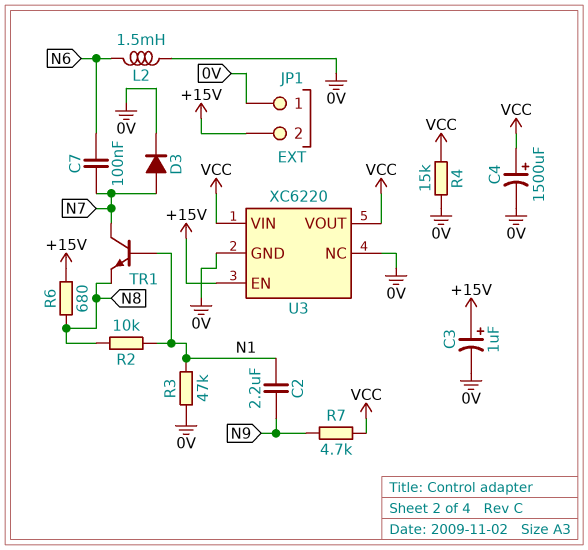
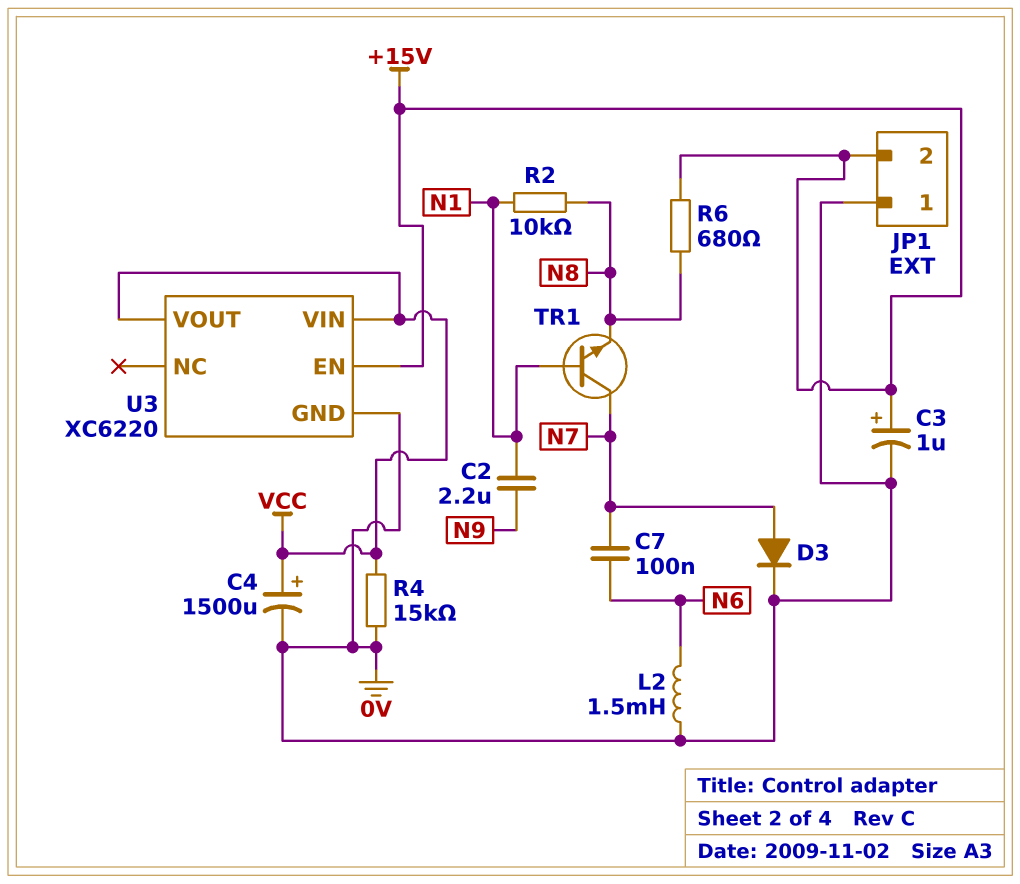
R3: 47k (0V, N1) -> none
R7: 4.7k (N9, VCC) -> none
U3 pin NC: 0V -> none

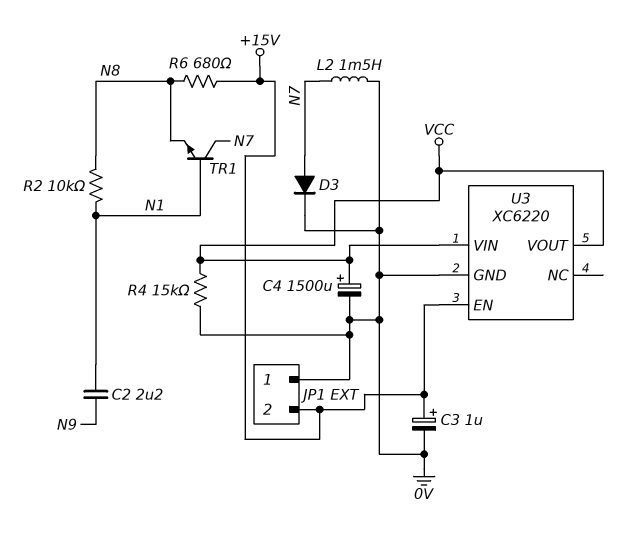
C7: 100nF (N6, N7) -> none
L2: 1.5mH (0V, N6) -> 1.5mH (0V, N7)

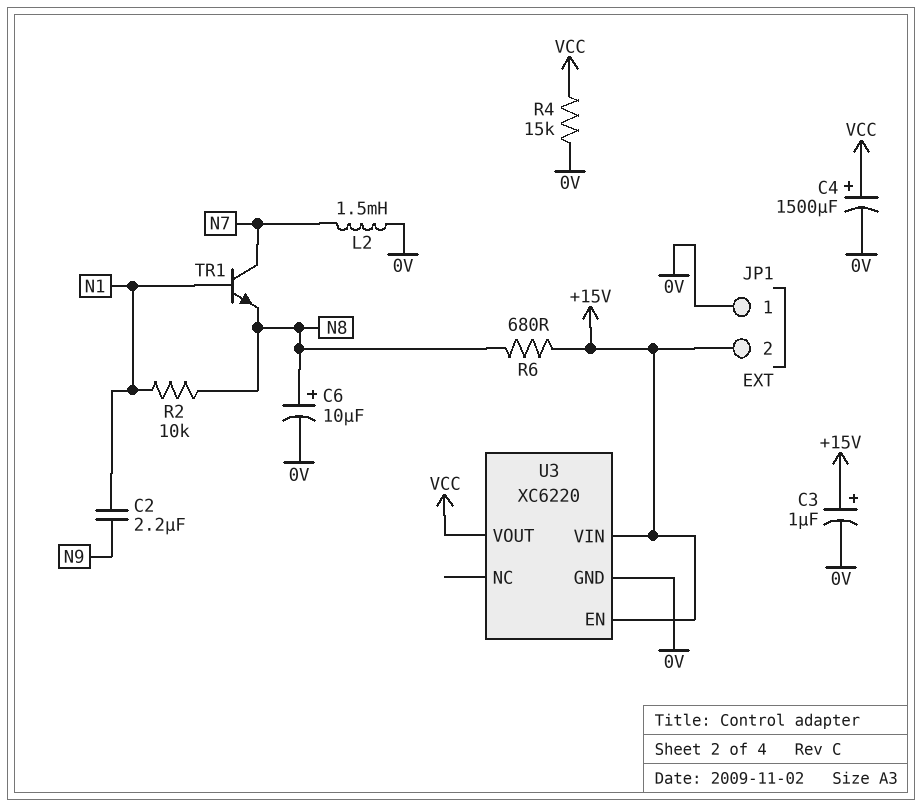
C6: none -> 10uF (plus N8, minus 0V)
D3: diode (A N7, K 0V) -> none
U3 pin VIN: VCC -> +15V

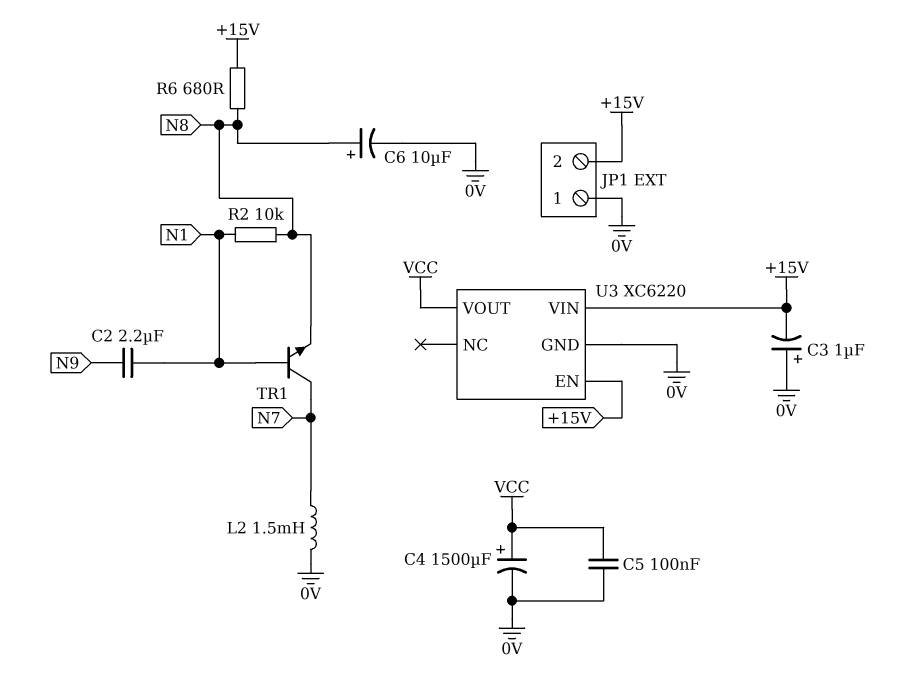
C3: 1uF (plus +15V, minus 0V) -> 1uF (plus 0V, minus +15V)
C5: none -> 100nF (0V, VCC)
R4: 15k (0V, VCC) -> none

